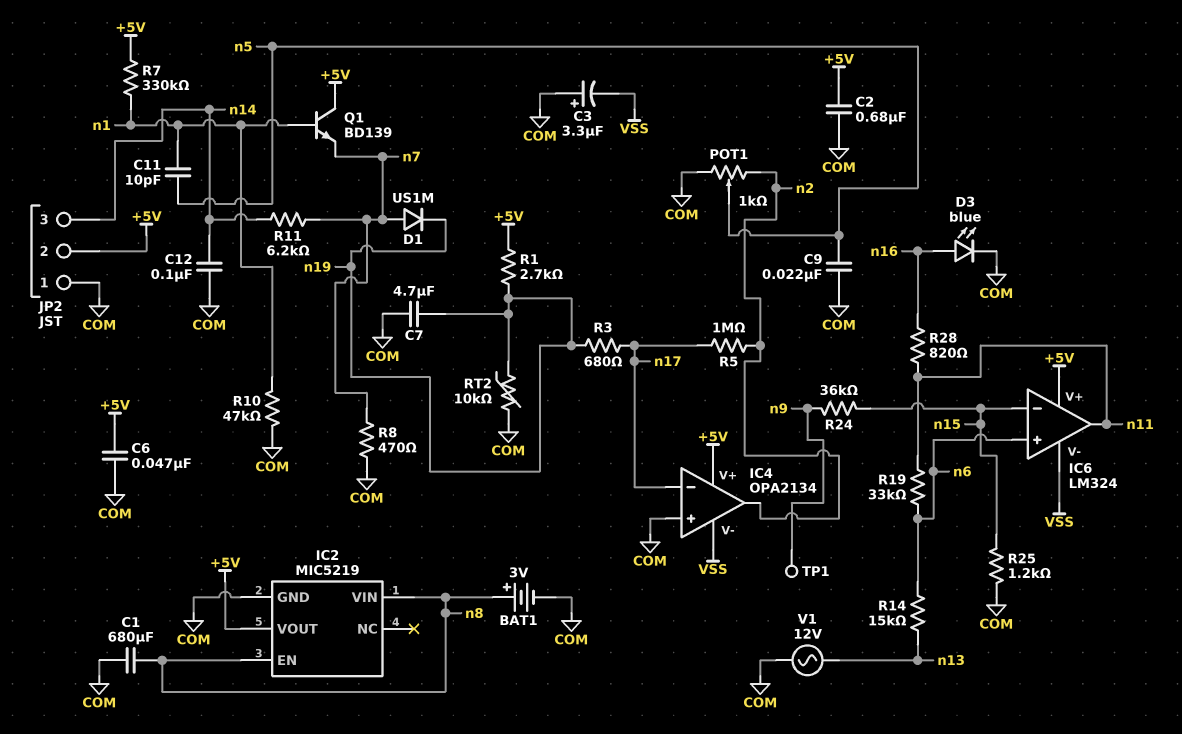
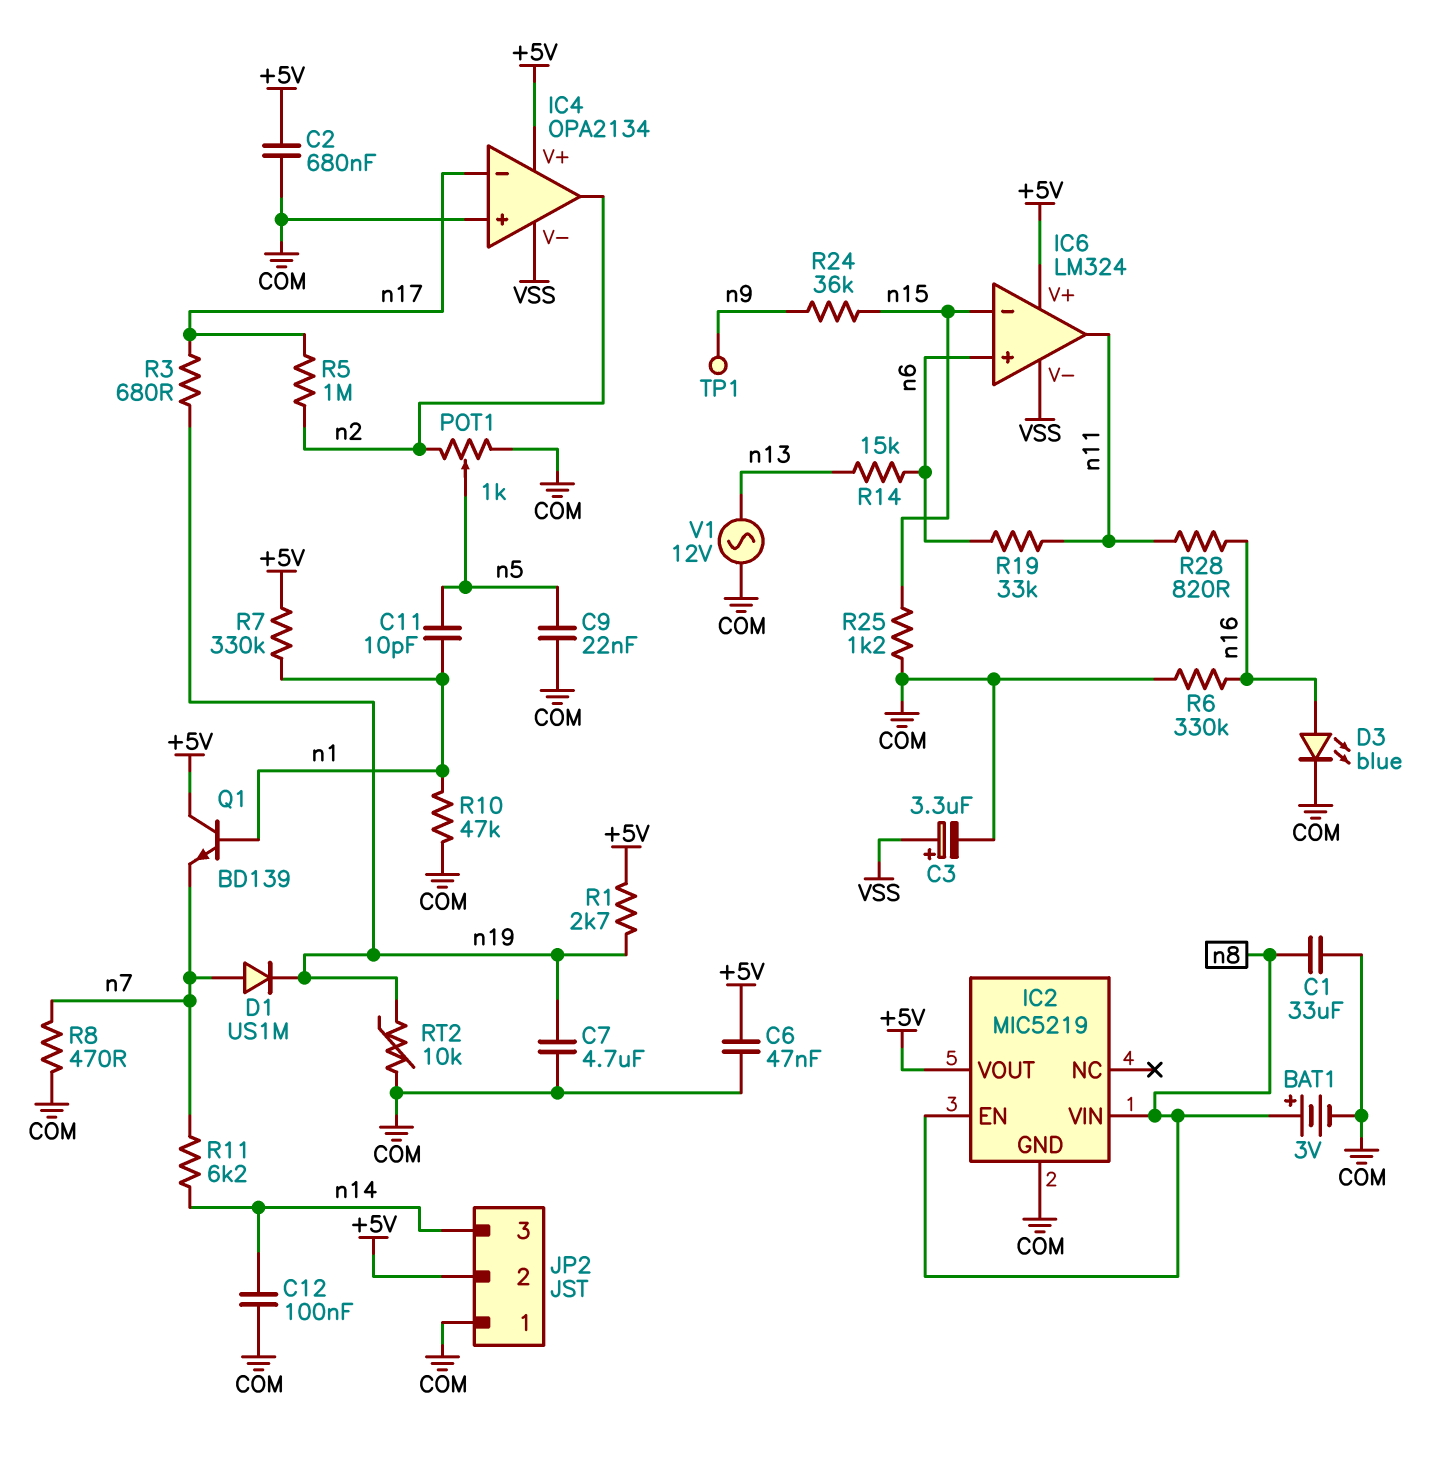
C1: 680uF (COM, n8) -> 33uF (COM, n8)
C3: 3.3uF (plus COM, minus VSS) -> 3.3uF (plus VSS, minus COM)
R6: none -> 330k (COM, n16)

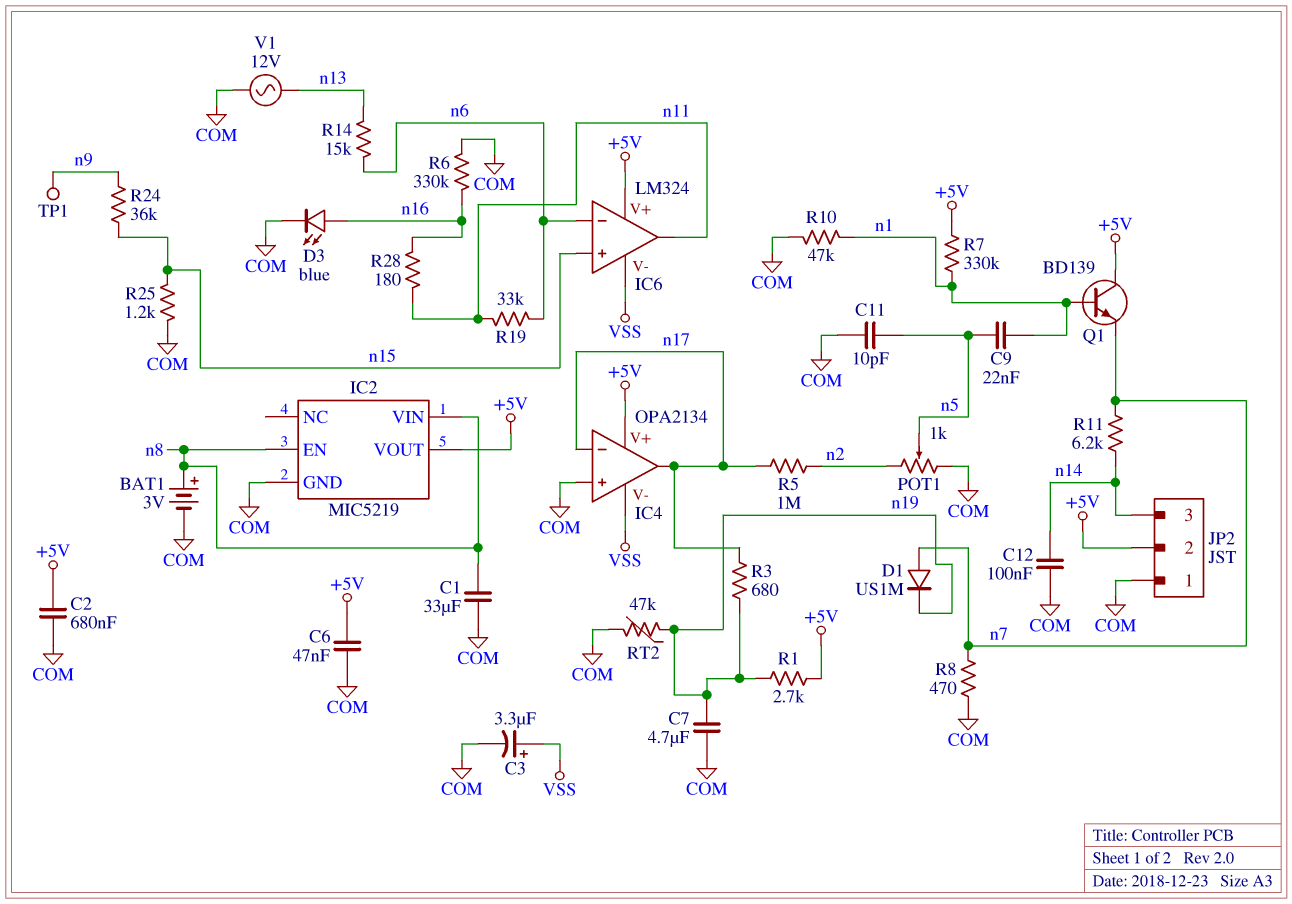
C9: 22nF (COM, n5) -> 22nF (n1, n5)
C11: 10pF (n1, n5) -> 10pF (COM, n5)
IC4 pin out: n2 -> n17
IC6 pin in+: n6 -> n15
IC6 pin in-: n15 -> n6
R28: 820 (n11, n16) -> 180 (n11, n16)
RT2: 10k (COM, n19) -> 47k (COM, n19)

